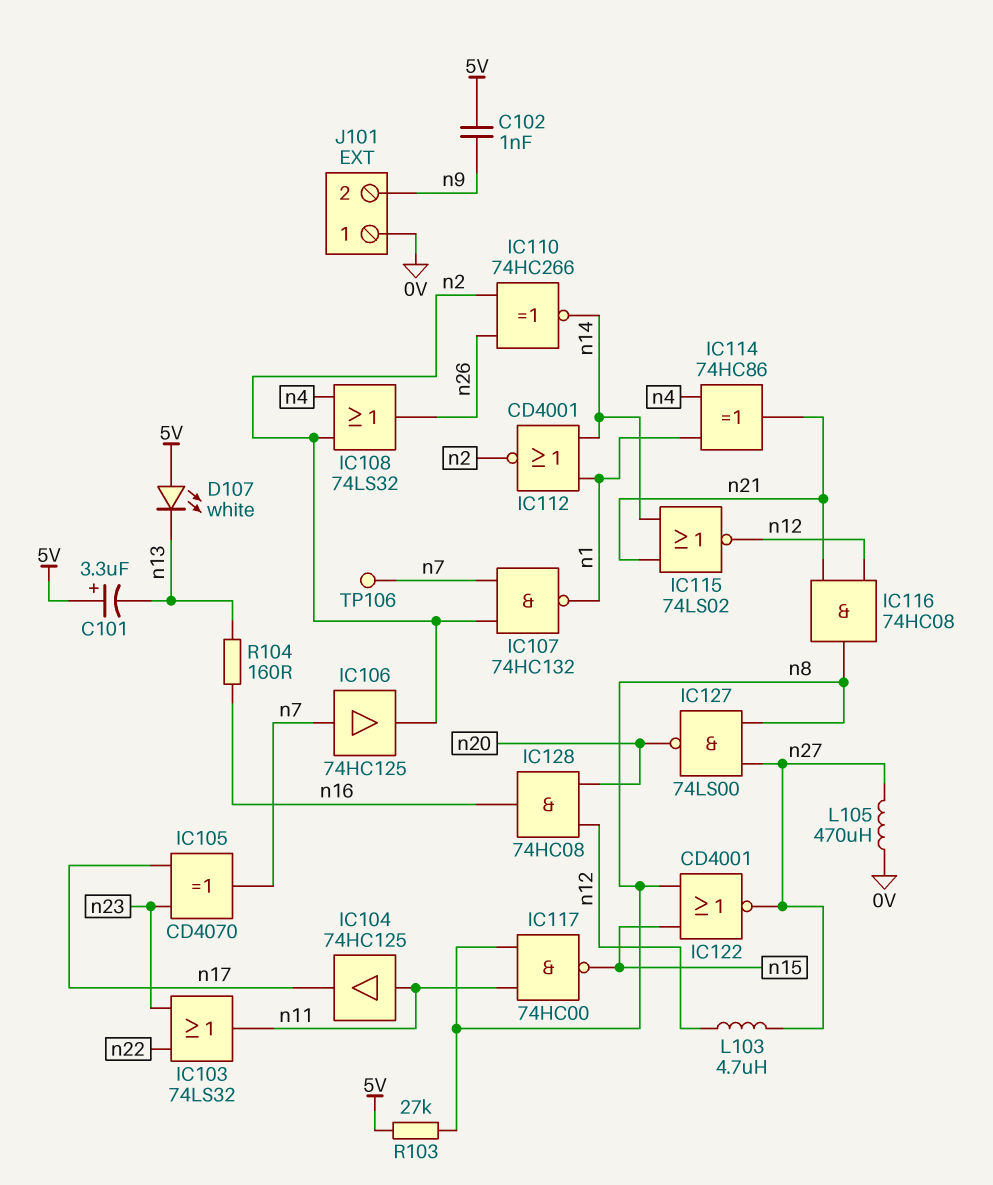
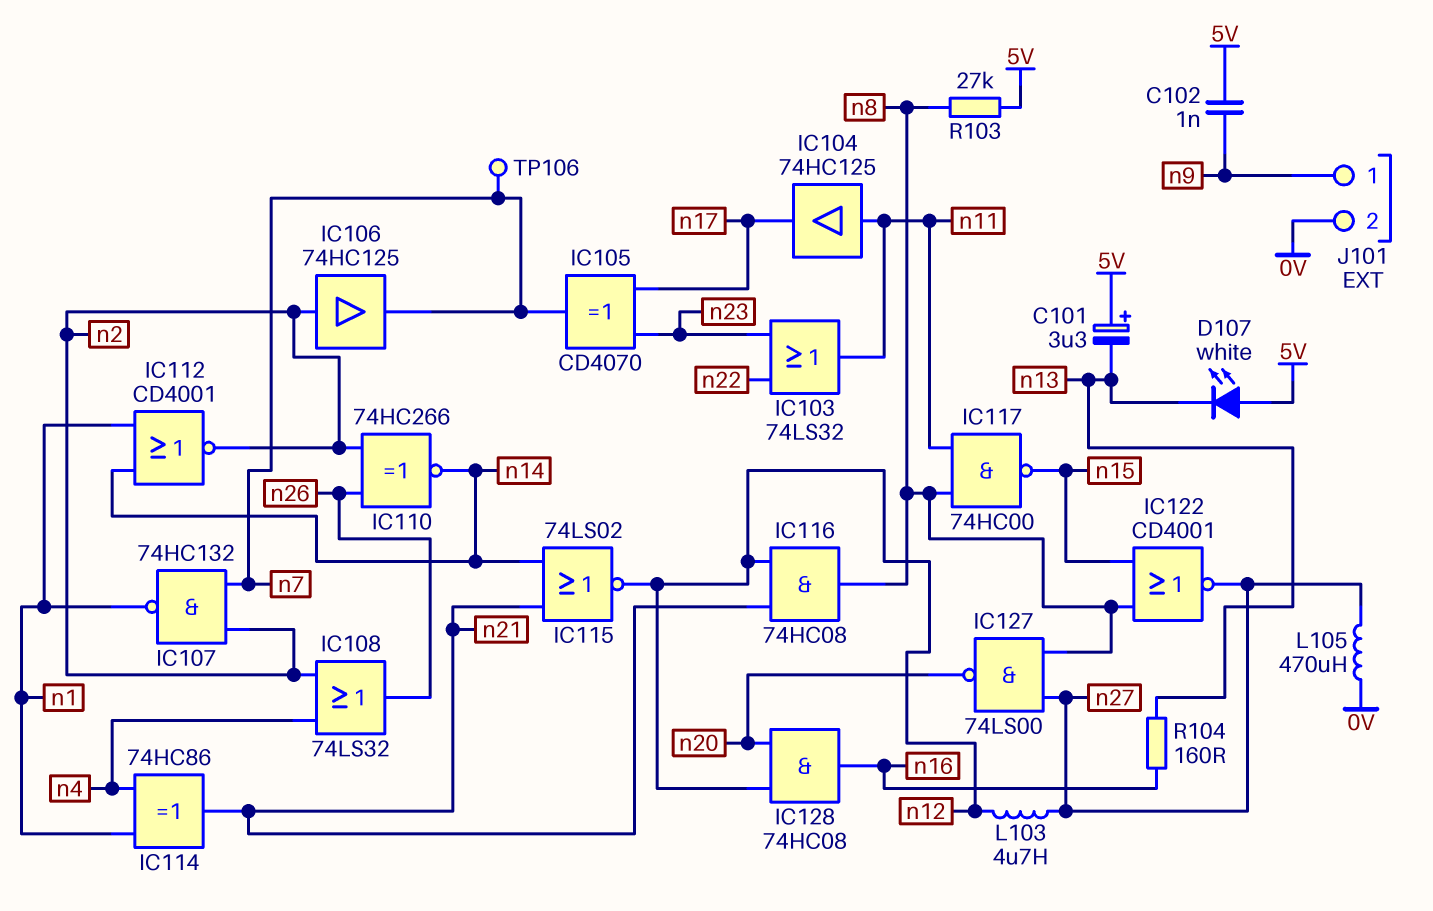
IC106: buffer 74HC125 (in n7, out n2) -> buffer 74HC125 (in n2, out n7)
J101 pin 1: 0V -> n9
J101 pin 2: n9 -> 0V

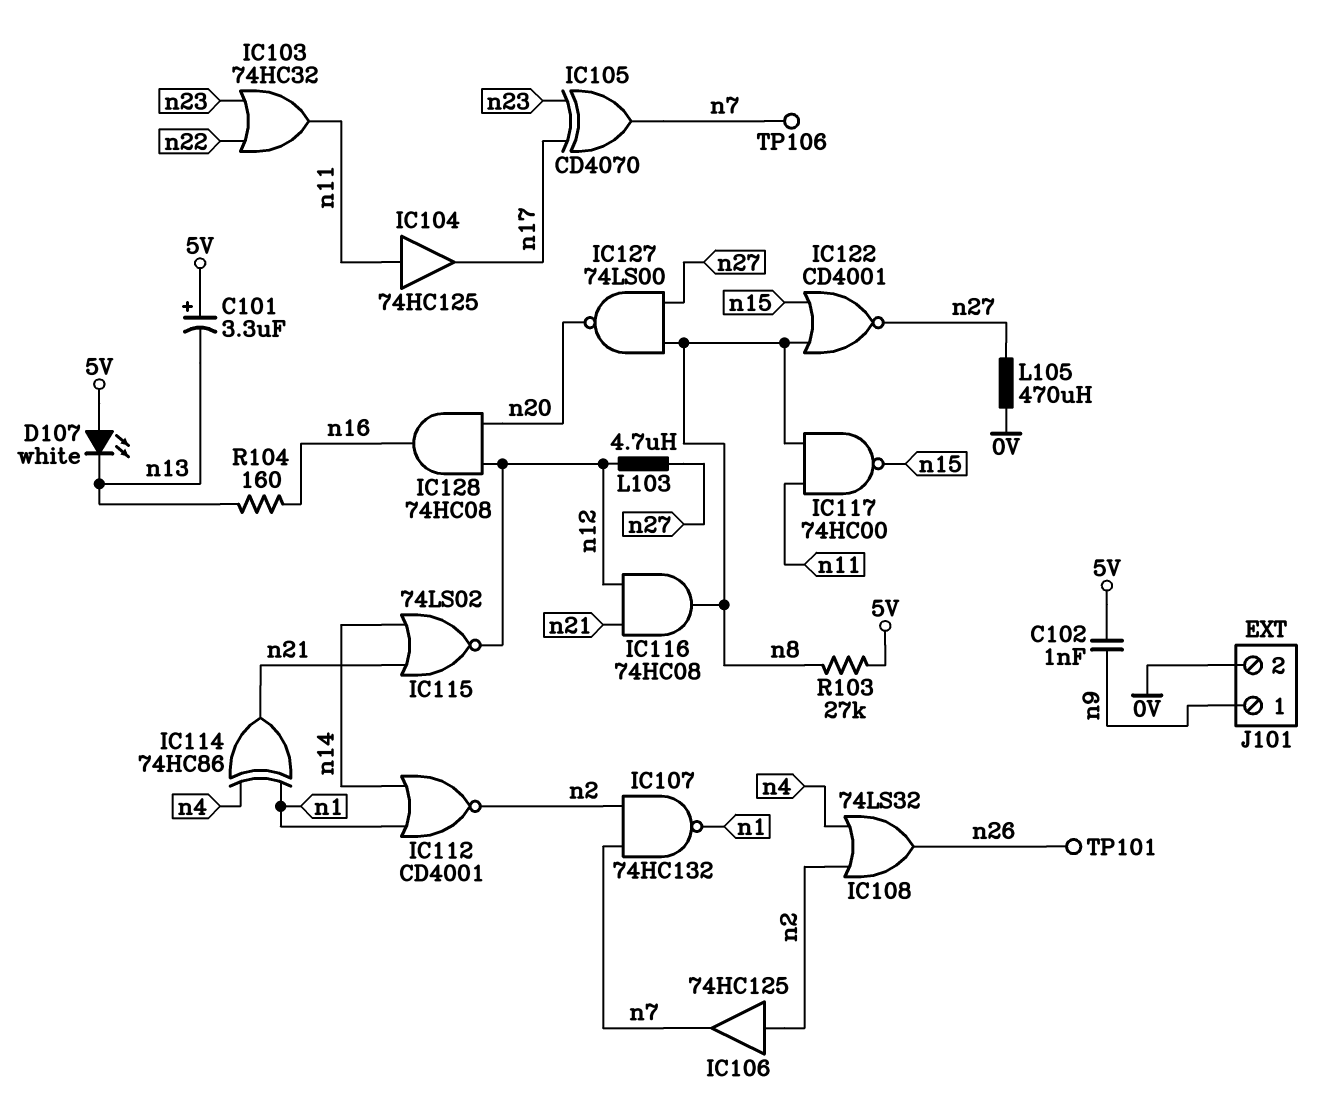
IC103: OR 74LS32 (in n22, in n23, out n11) -> OR 74HC32 (in n22, in n23, out n11)
IC110: XNOR 74HC266 (in n2, in n26, out n14) -> none
TP101: none -> test point (n26)

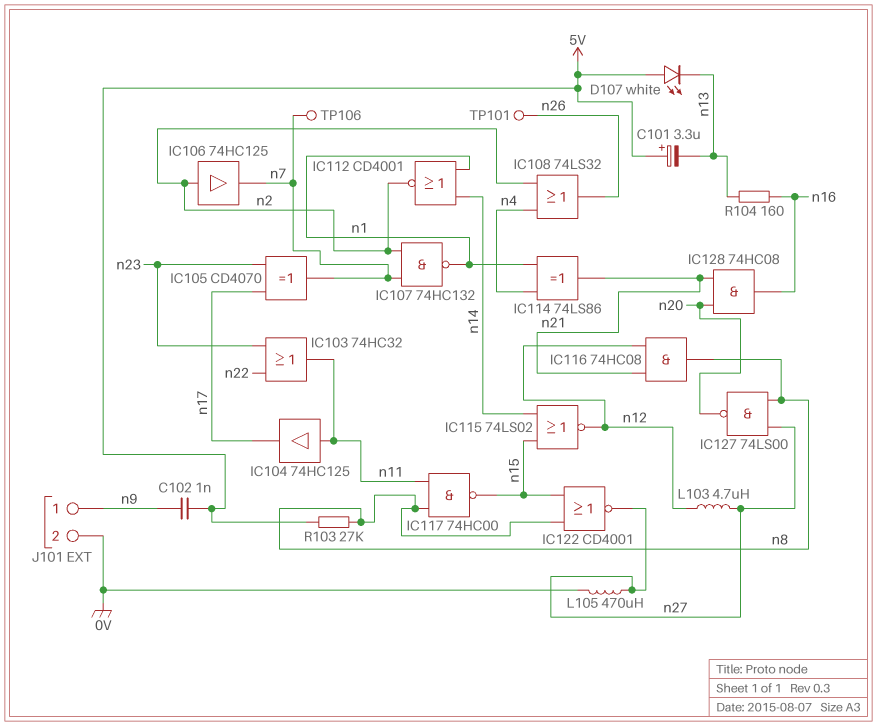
IC114: XOR 74HC86 (in n1, in n4, out n21) -> XOR 74LS86 (in n1, in n4, out n21)
IC115: NOR 74LS02 (in n14, in n21, out n12) -> NOR 74LS02 (in n14, in n15, out n12)
IC128: AND 74HC08 (in n12, in n20, out n16) -> AND 74HC08 (in n20, in n21, out n16)

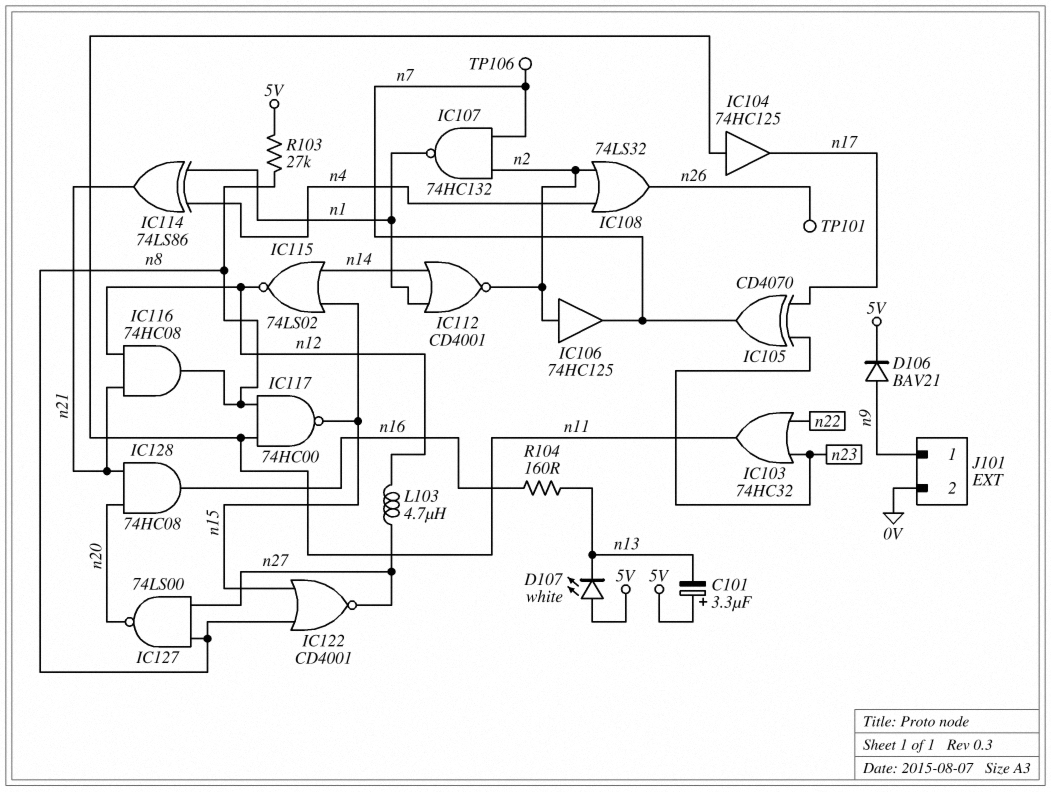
C102: 1nF (5V, n9) -> none
D106: none -> diode BAV21 (A n9, K 5V)
L105: 470uH (0V, n27) -> none

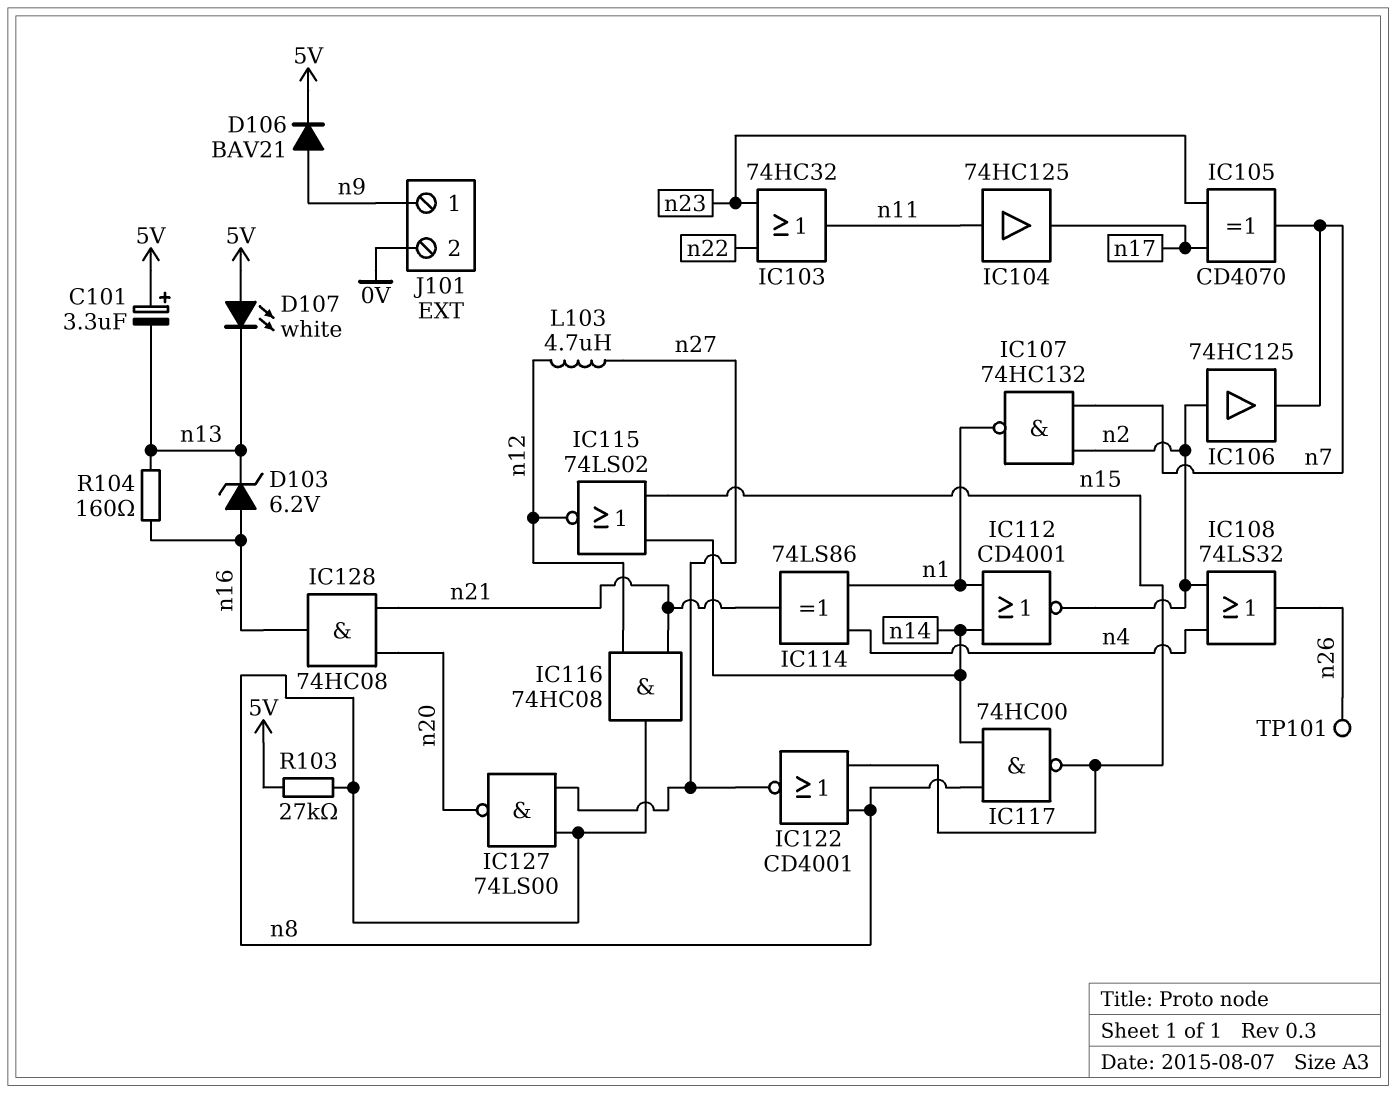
D103: none -> zener 6.2V (A n16, K n13)
IC117: NAND 74HC00 (in n8, in n11, out n15) -> NAND 74HC00 (in n8, in n14, out n15)
TP106: test point (n7) -> none

